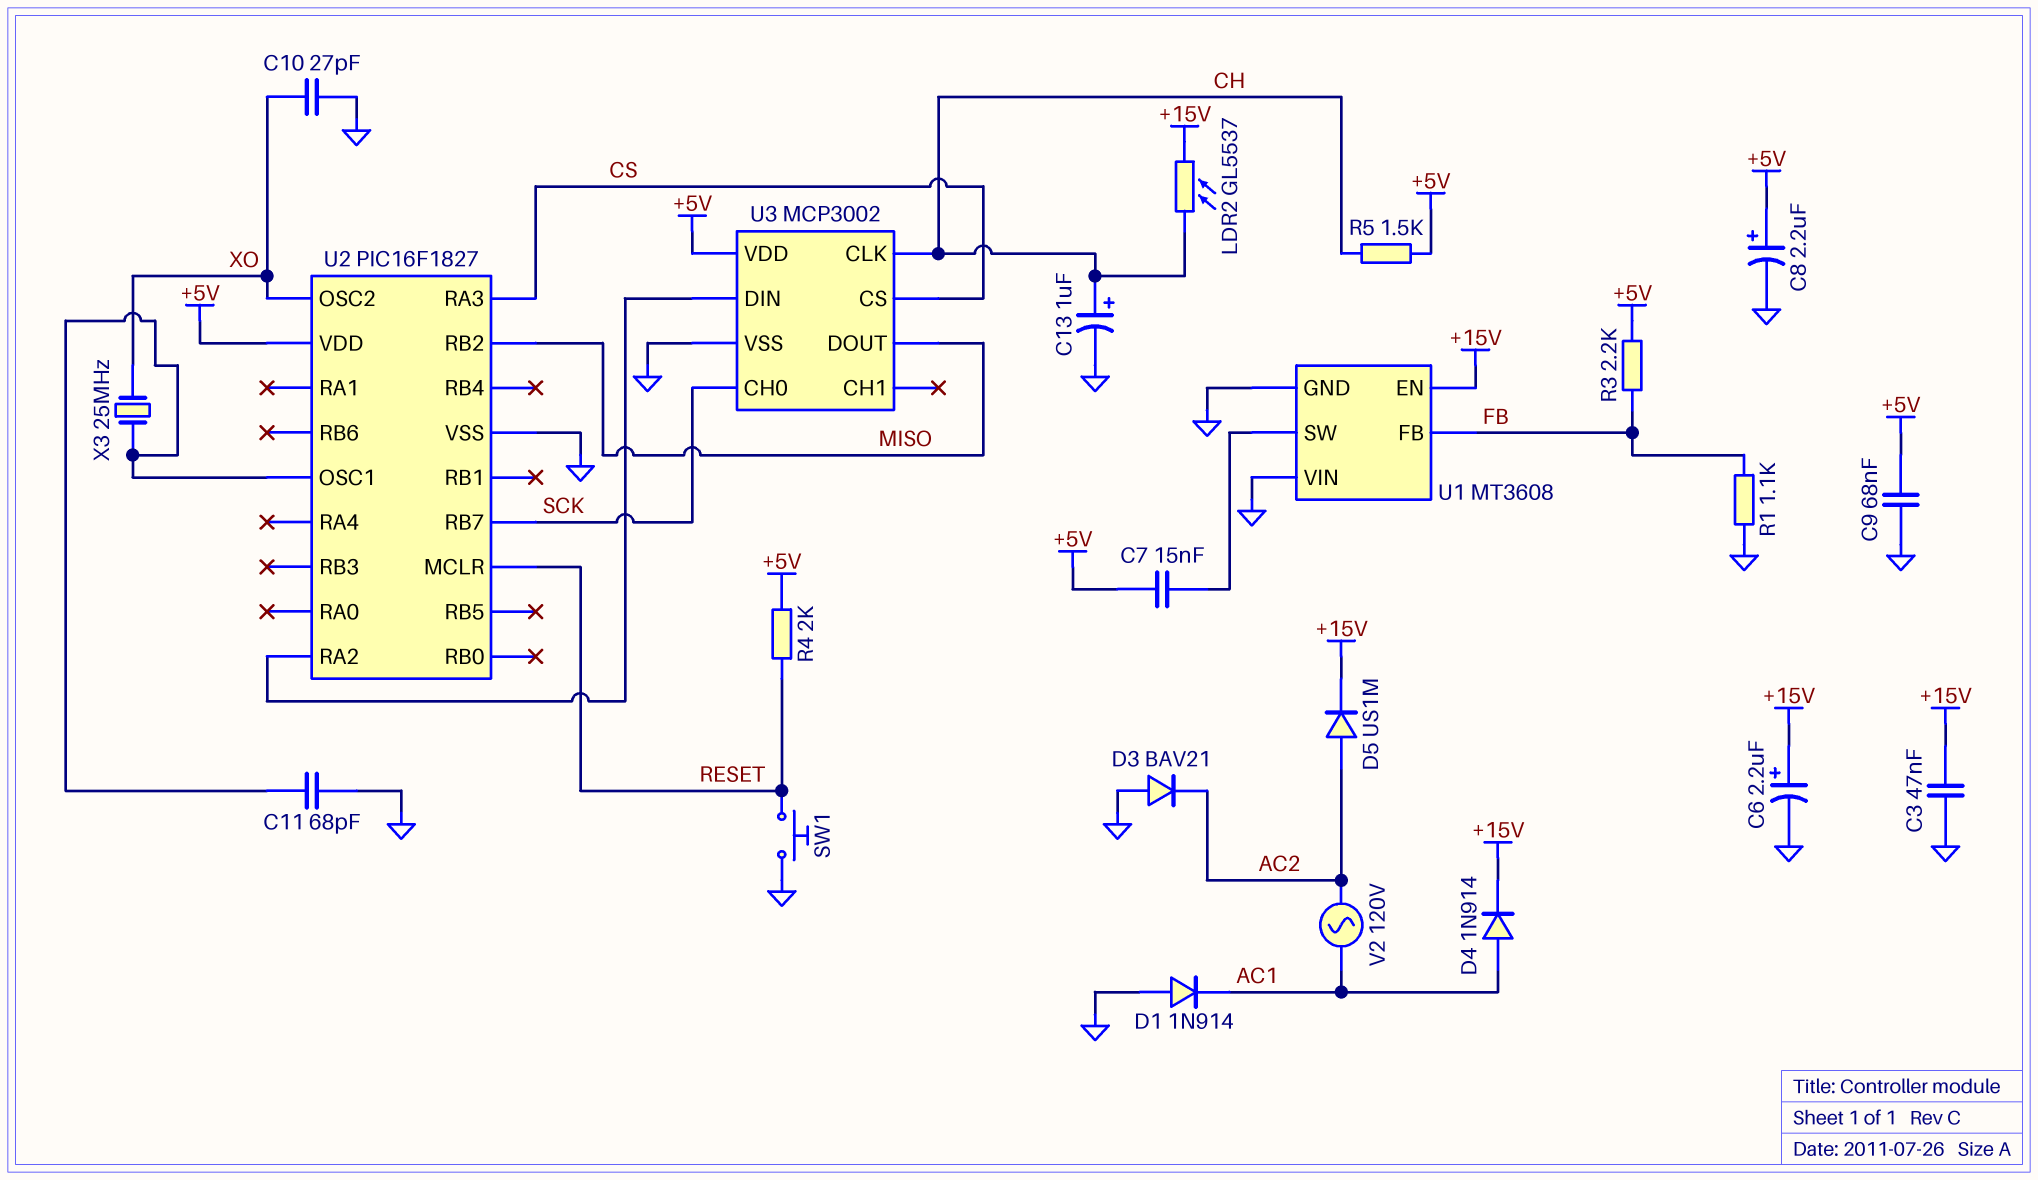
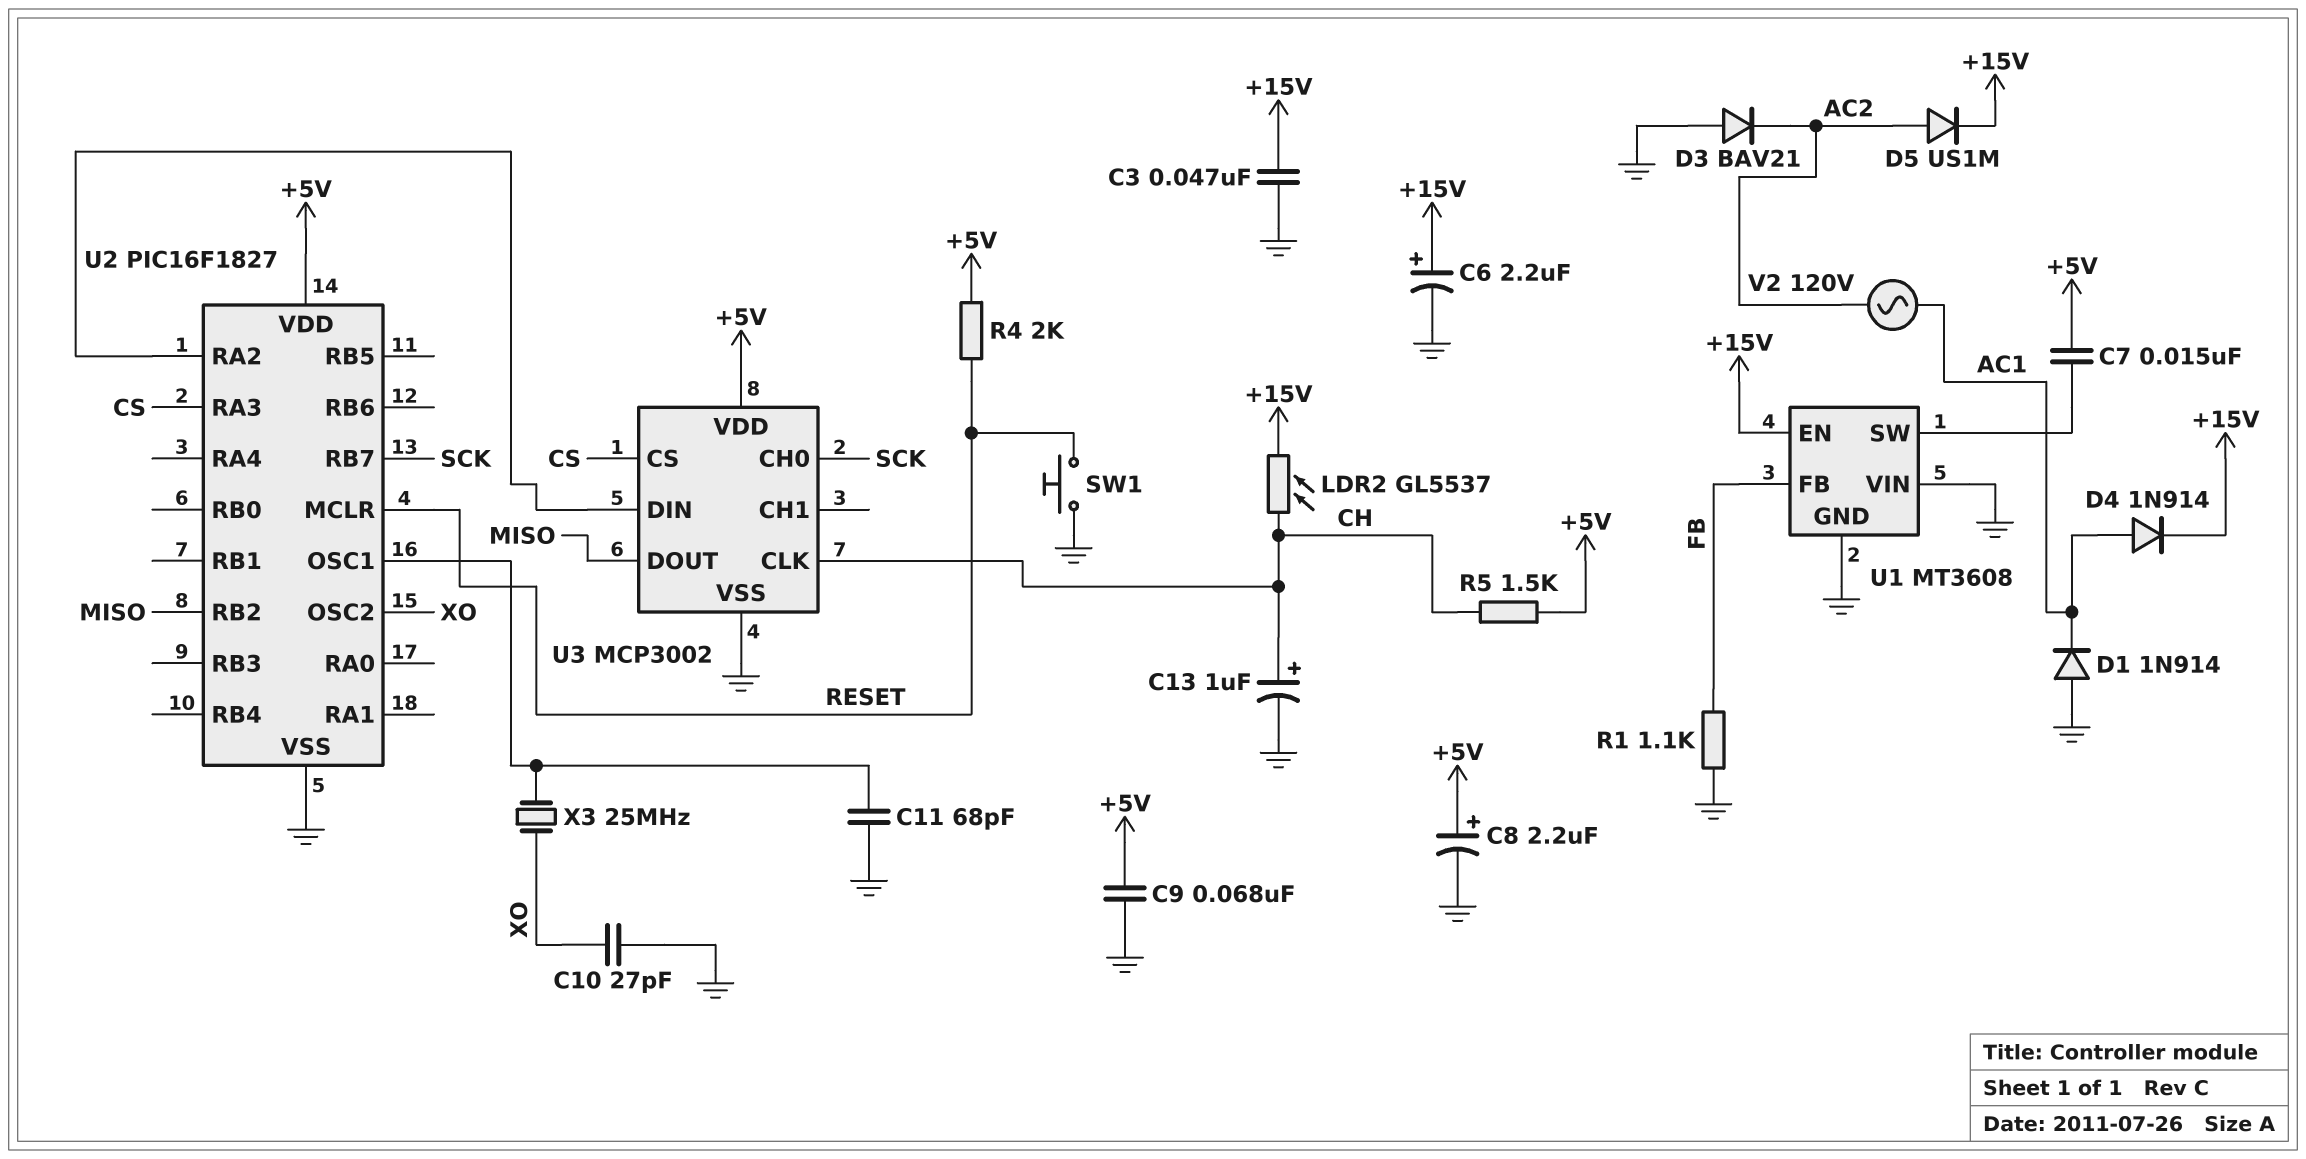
R3: 2.2k (+5V, FB) -> none

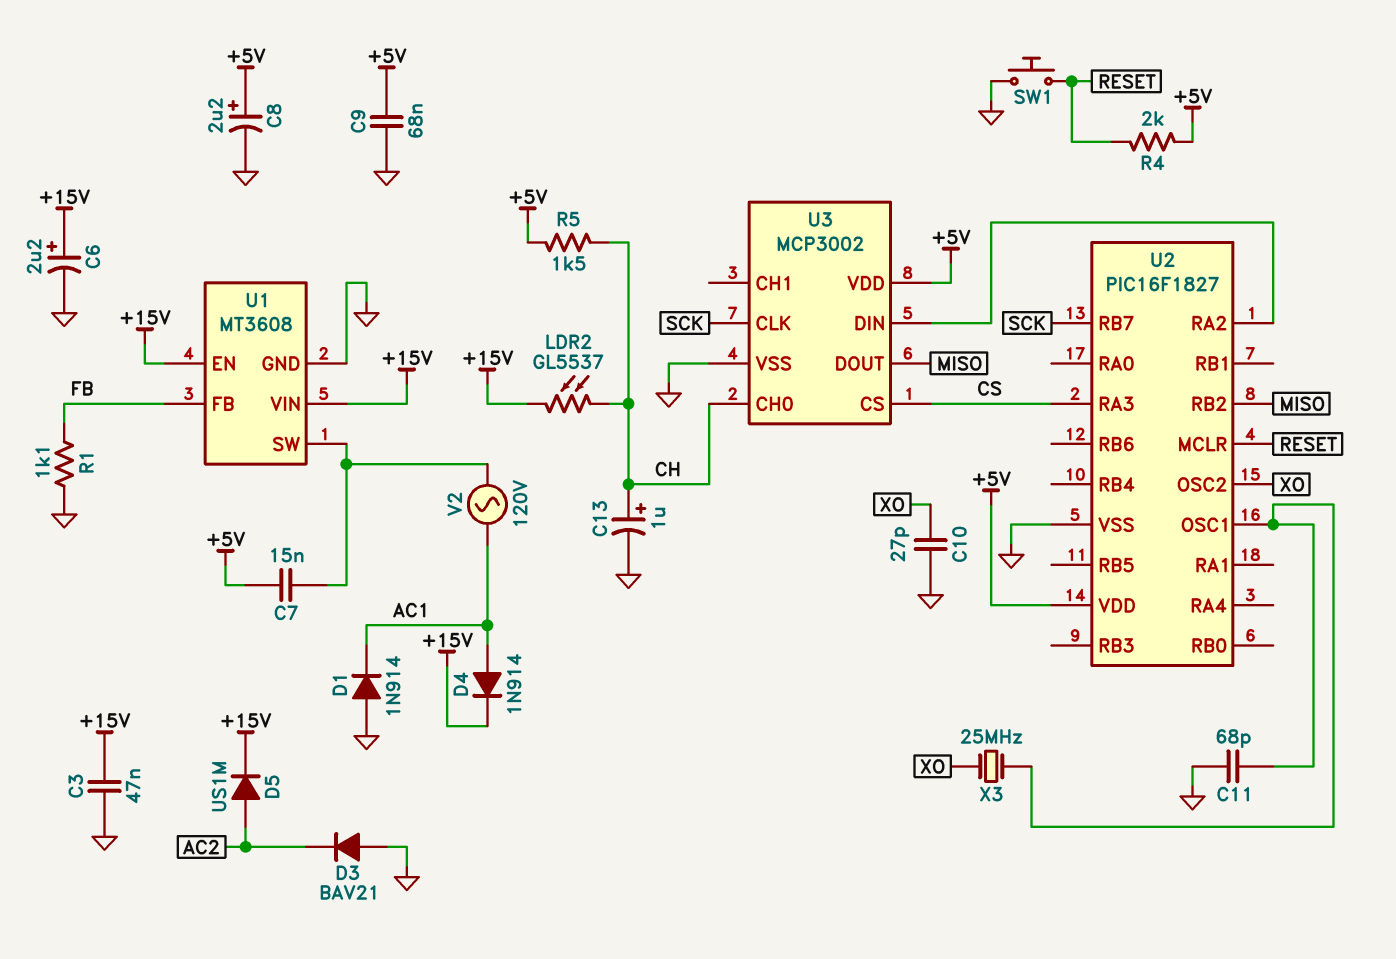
U1 pin VIN: GND -> +15V
U3 pin CH0: SCK -> CH
U3 pin CLK: CH -> SCK
V2: AC 120V (AC1, AC2) -> AC 120V (AC1, U1/SW)

